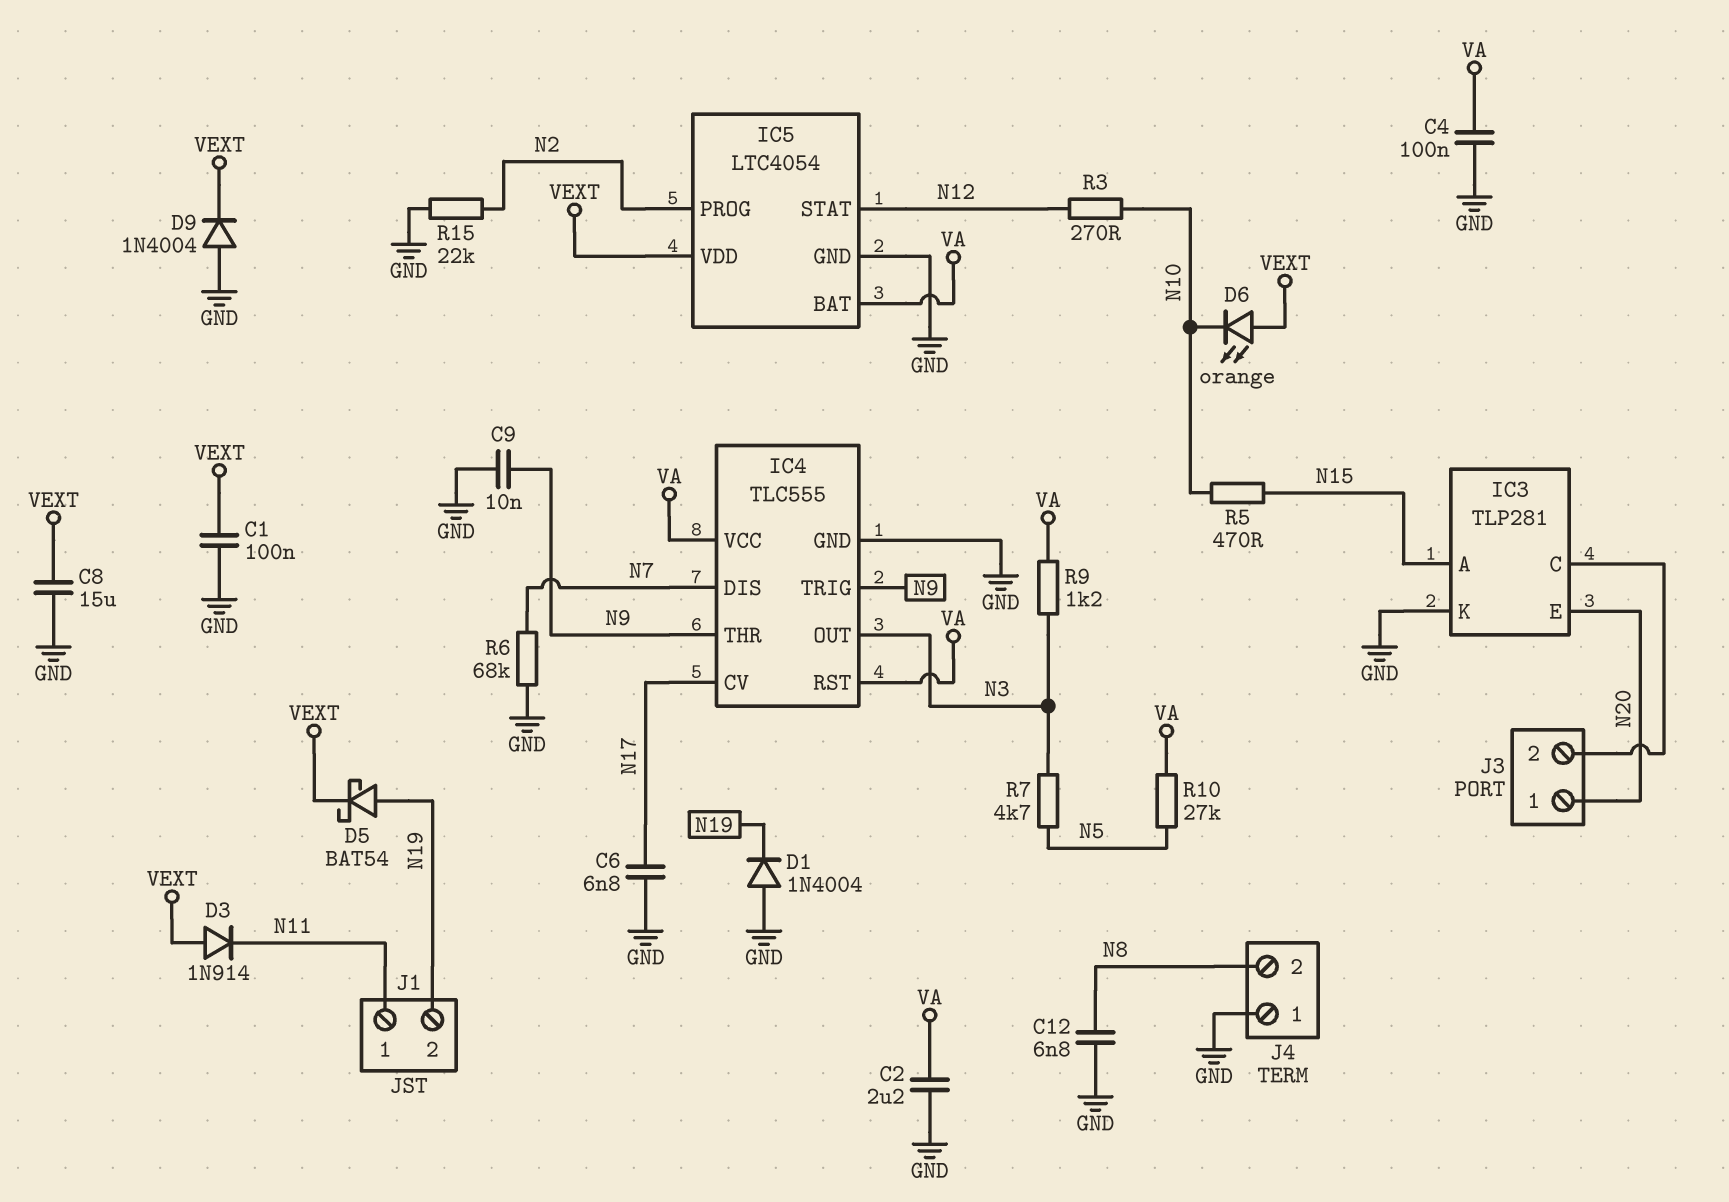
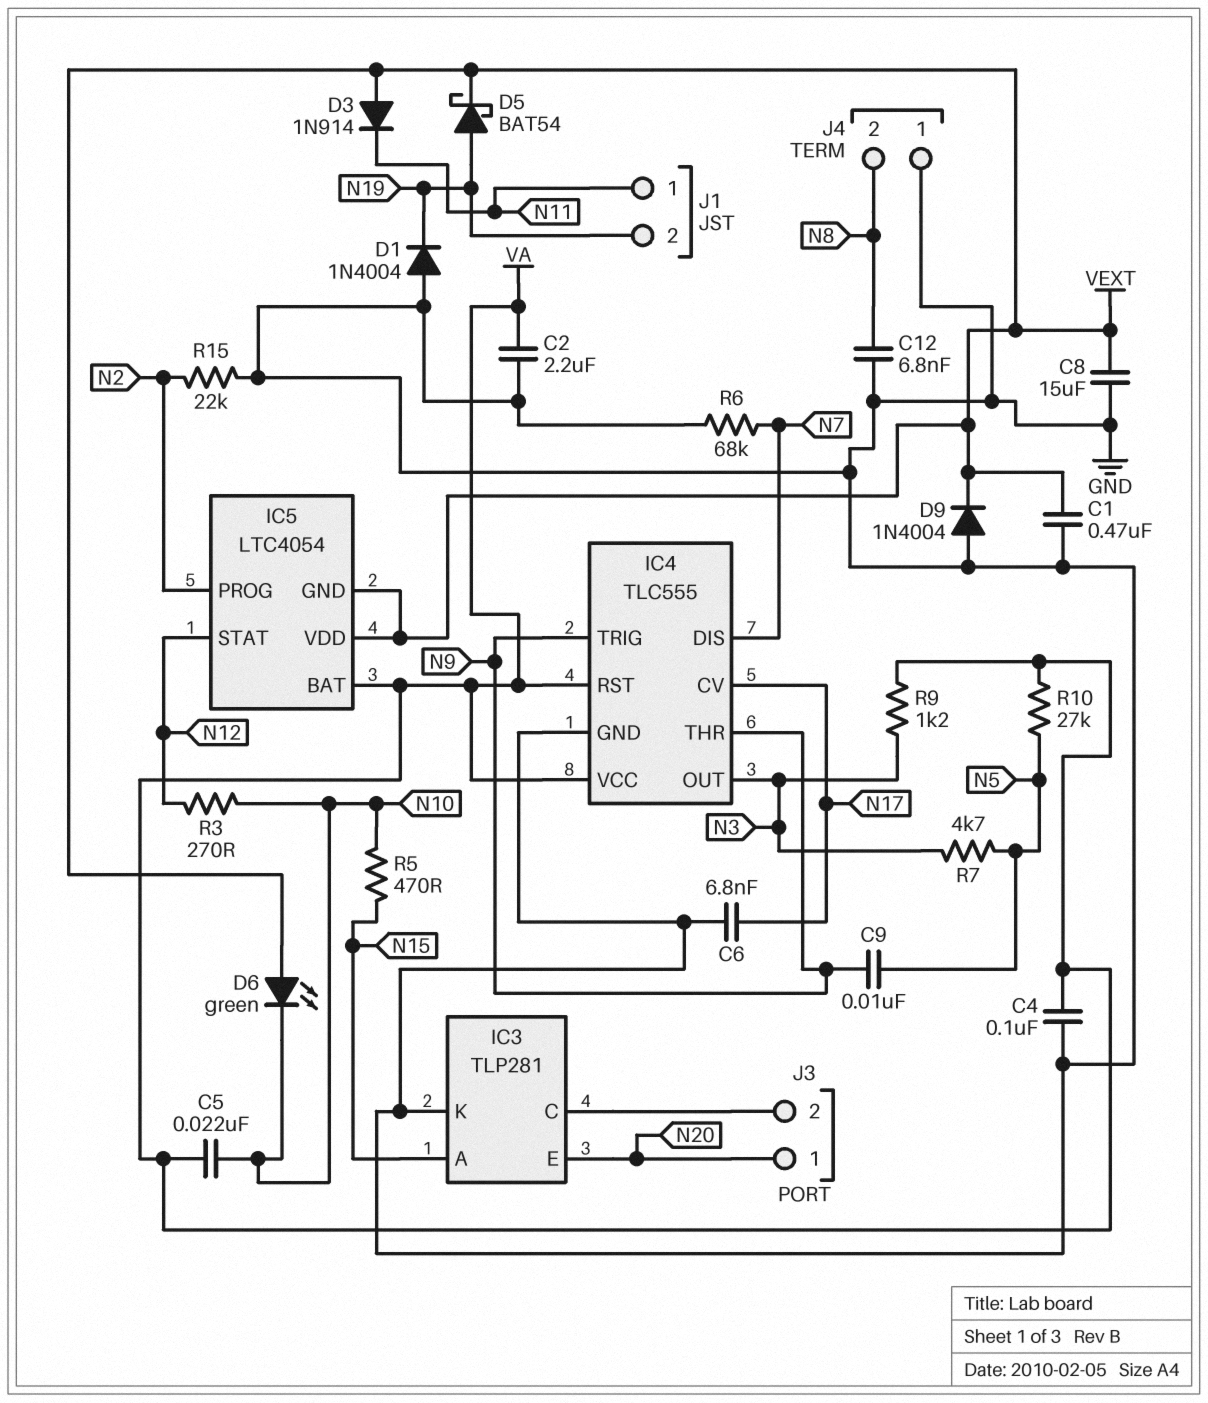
C1: 100nF (GND, VEXT) -> 470nF (GND, VEXT)
C5: none -> 22nF (N10, VA)
C9: 10nF (GND, N9) -> 10nF (N5, N9)
D6: LED orange (A VEXT, K N10) -> LED green (A VEXT, K N10)
IC5 pin GND: GND -> VEXT

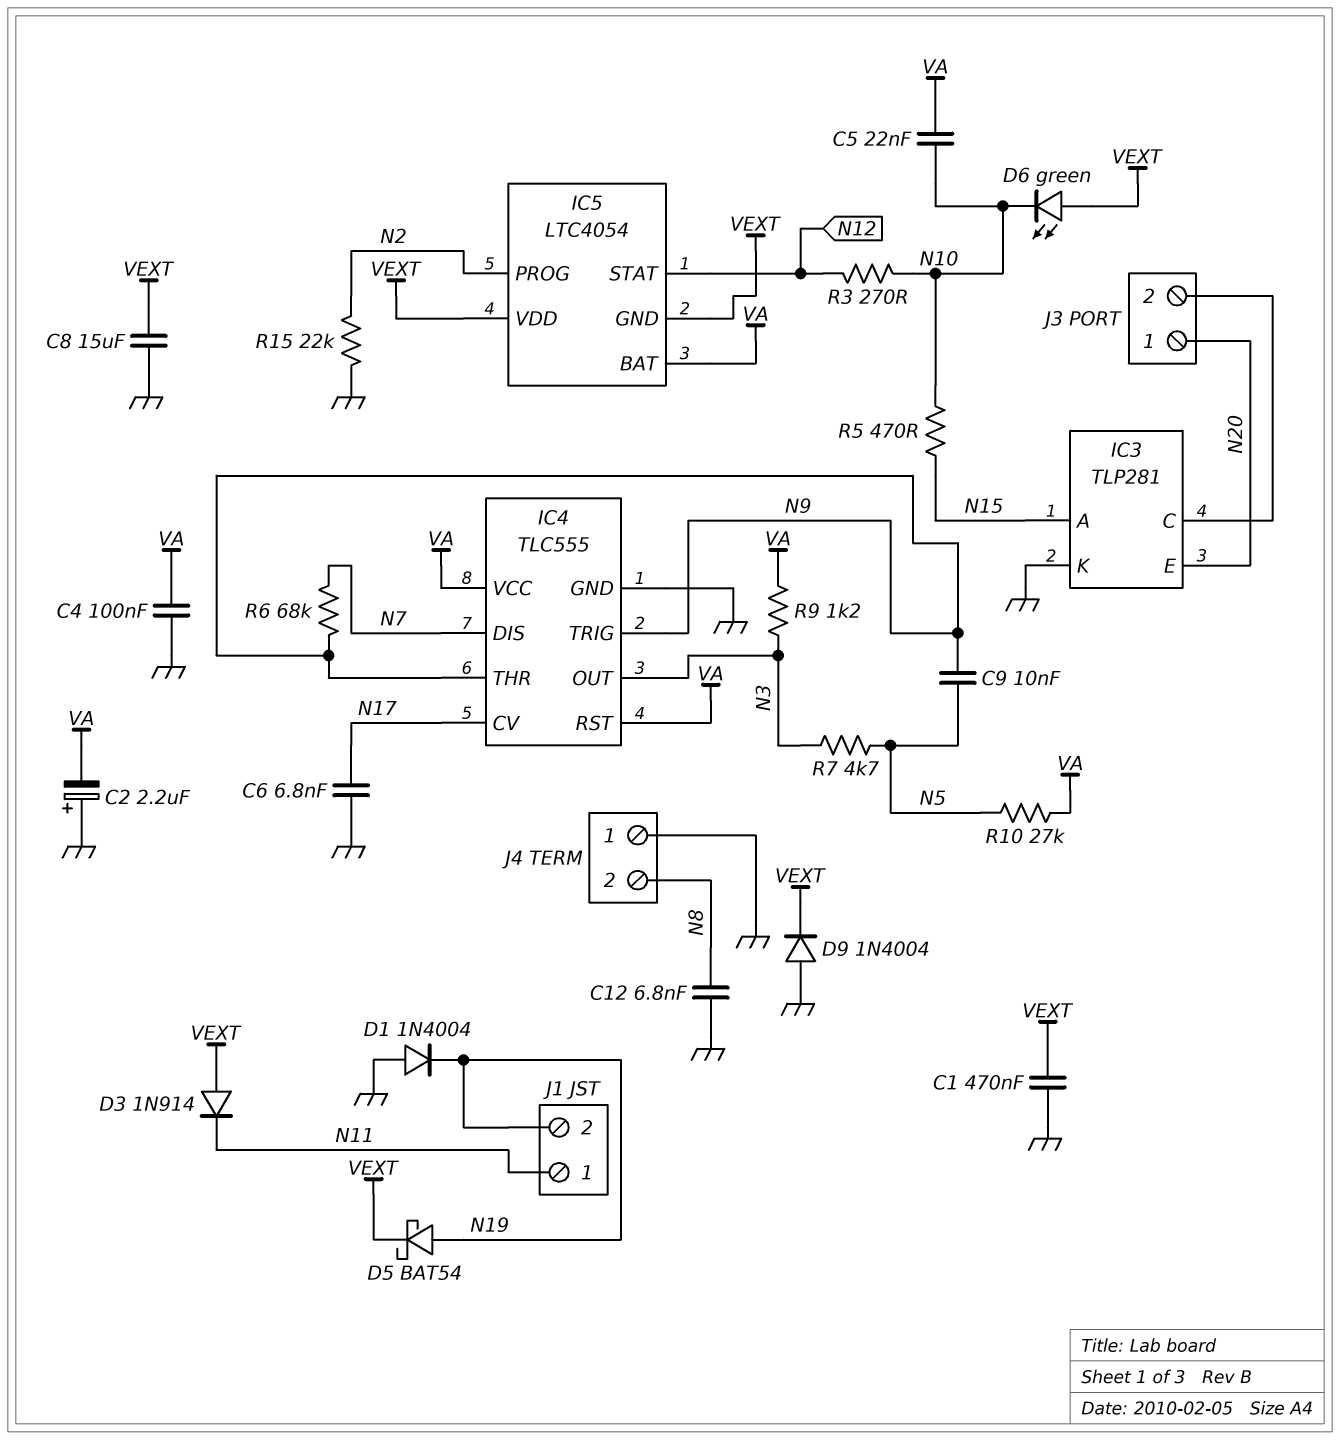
C2: 2.2uF (GND, VA) -> 2.2uF (plus GND, minus VA)
R6: 68k (GND, N7) -> 68k (N7, N9)

